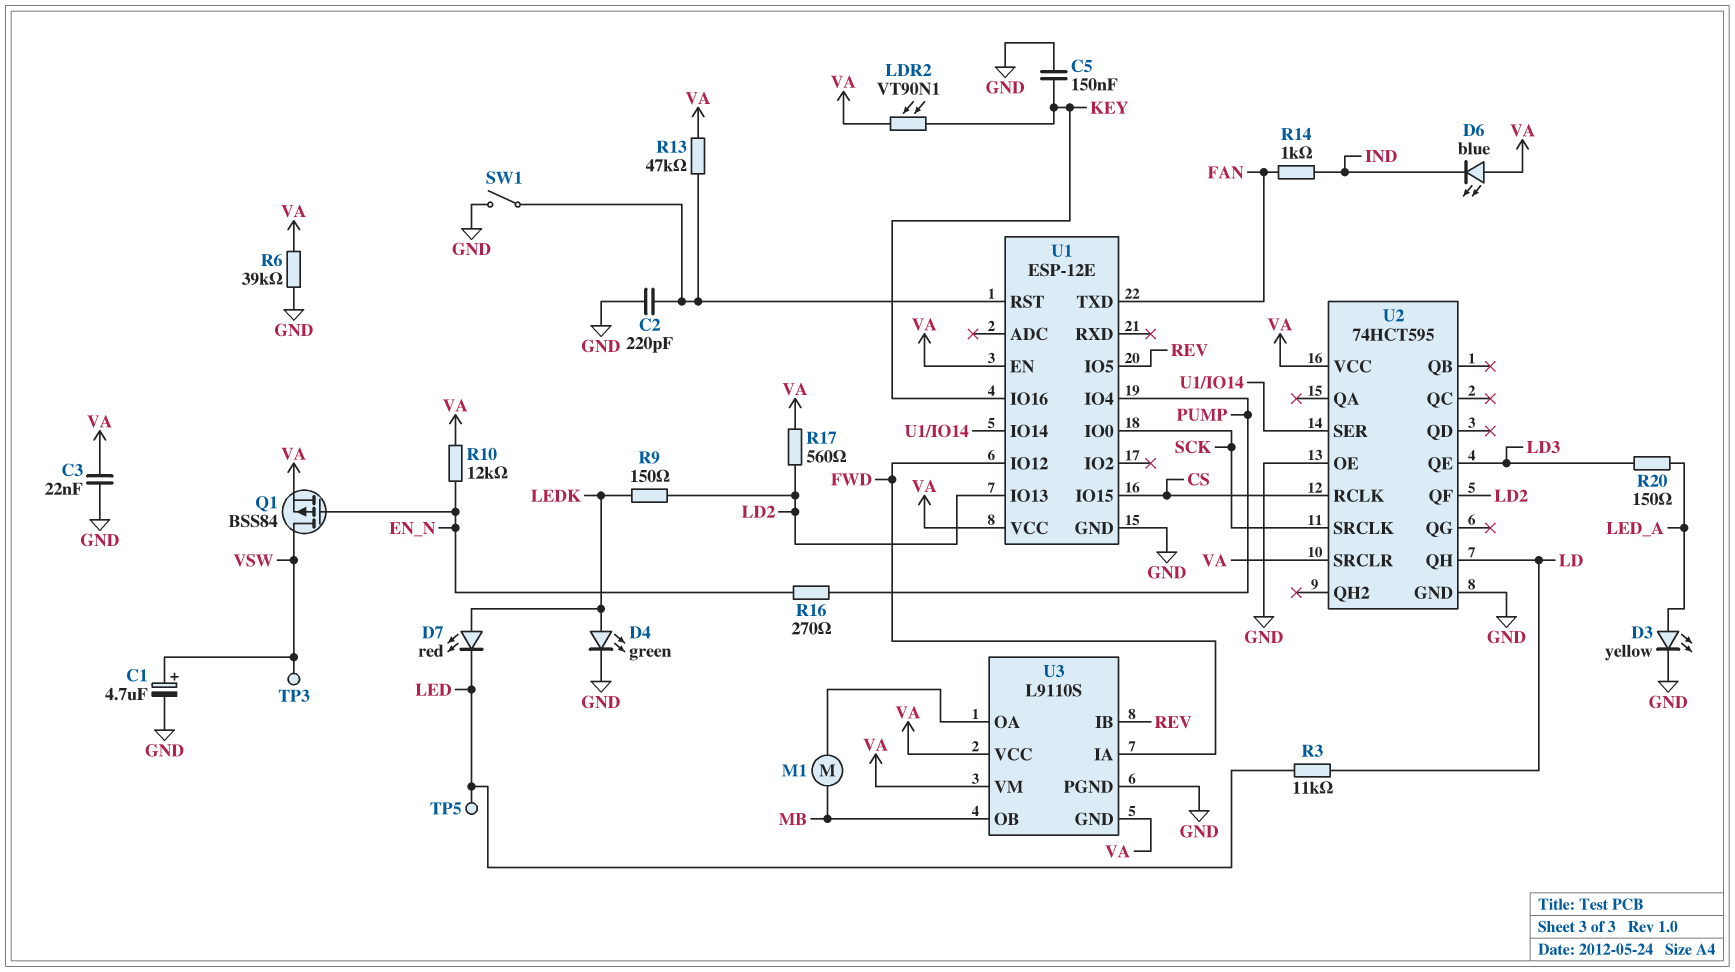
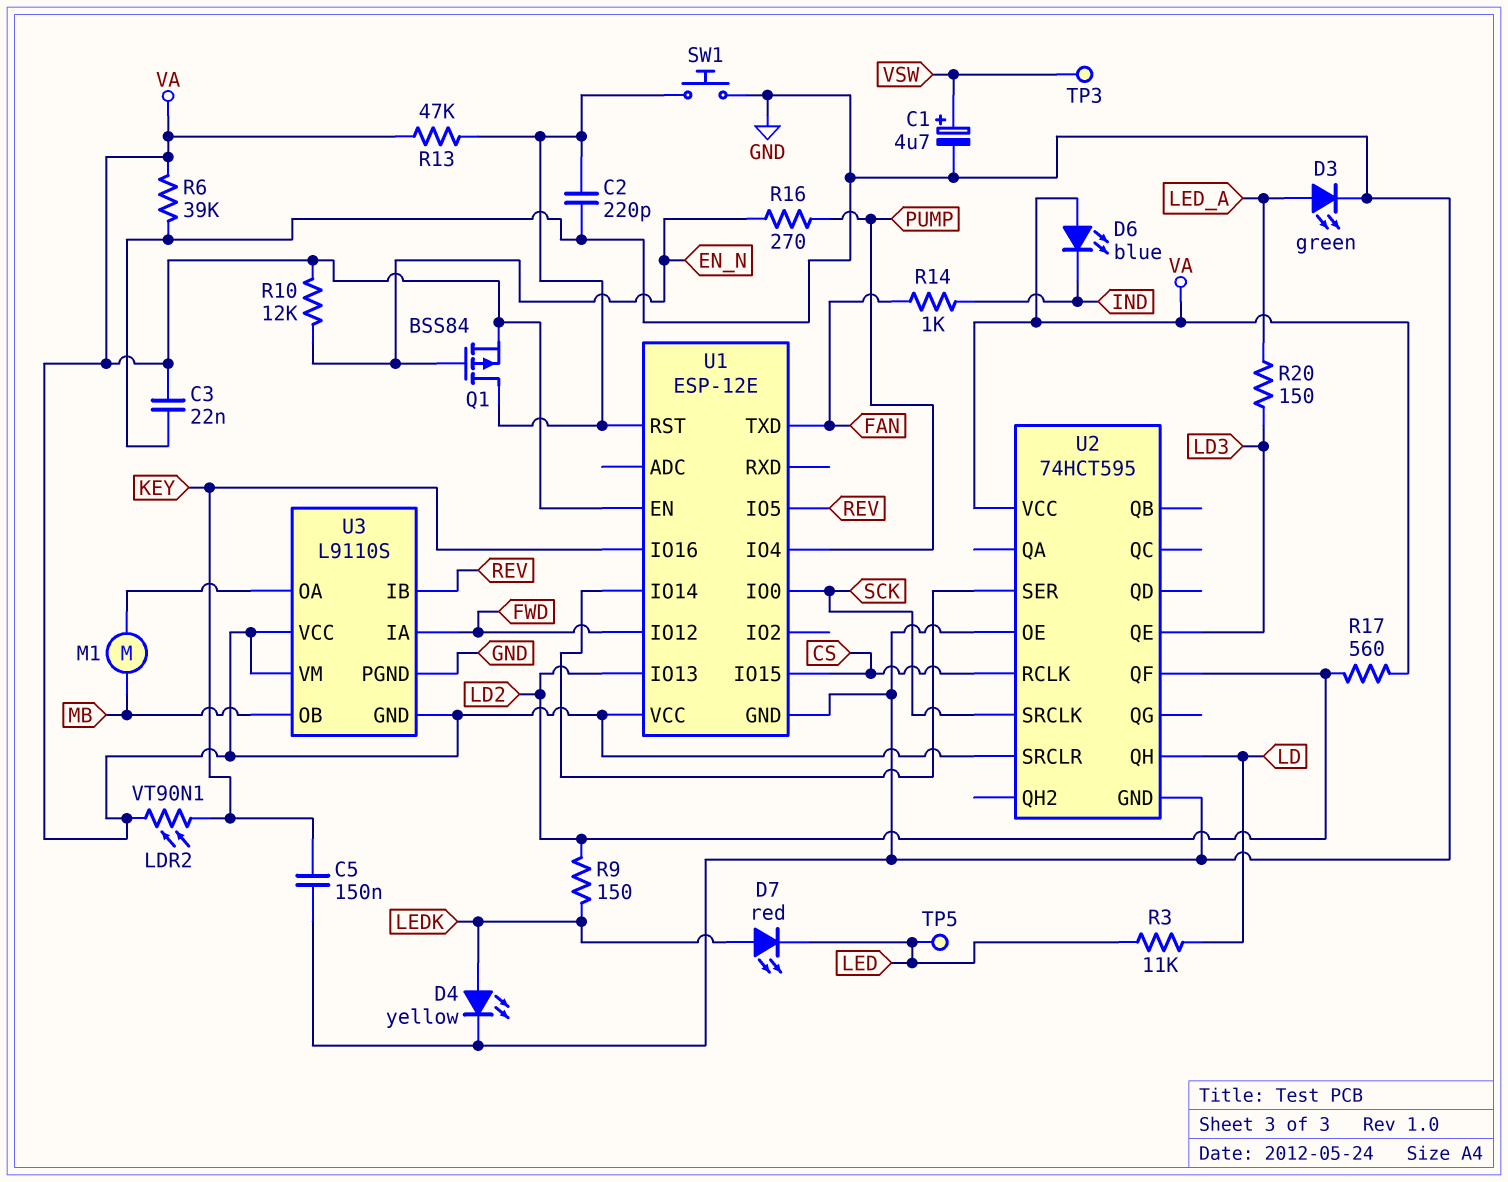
D3: LED yellow (A LED_A, K GND) -> LED green (A LED_A, K GND)
D4: LED green (A LEDK, K GND) -> LED yellow (A LEDK, K GND)
Q1: PMOS BSS84 (G EN_N, D VSW, S VA) -> PMOS BSS84 (G EN_N, D U1/RST, S VA)
SW1: switch (GND, U1/RST) -> button (GND, U1/RST)

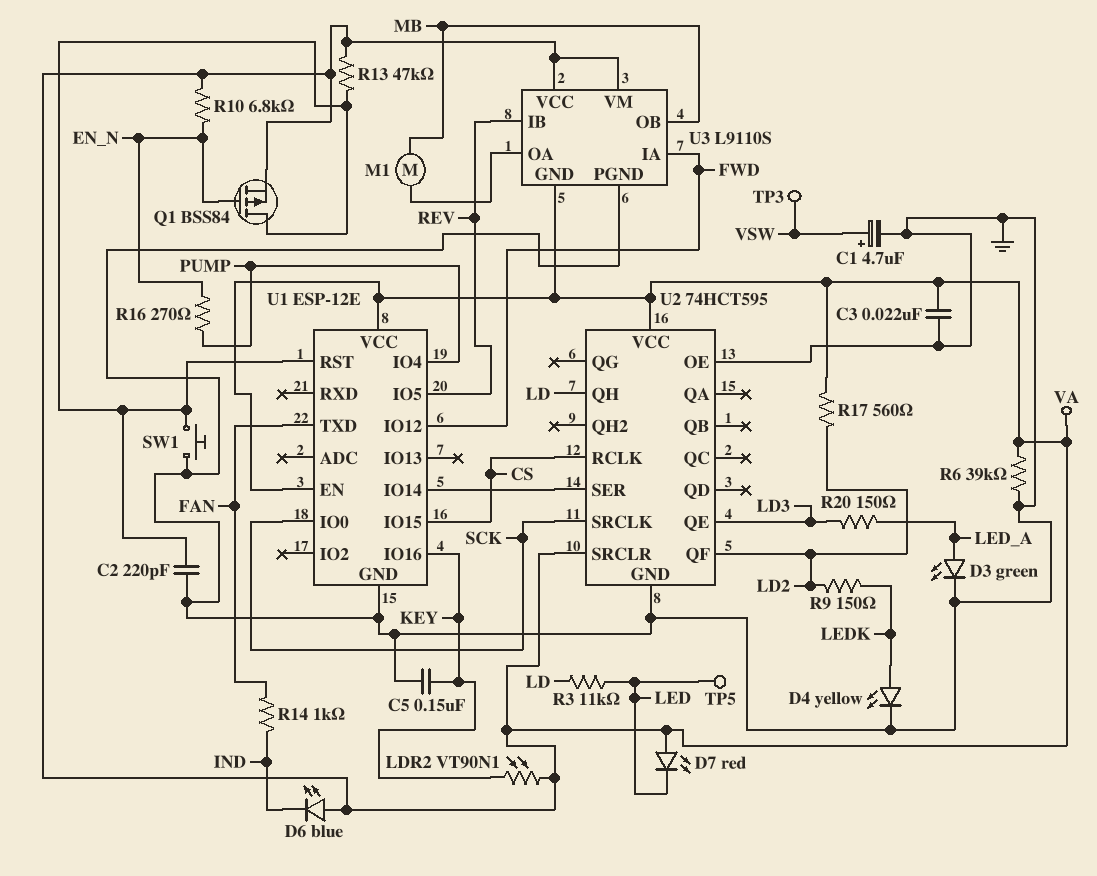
D7: LED red (A LEDK, K LED) -> LED red (A VA, K LED)
R10: 12k (EN_N, VA) -> 6.8k (EN_N, VA)
U1 pin IO13: LD2 -> none

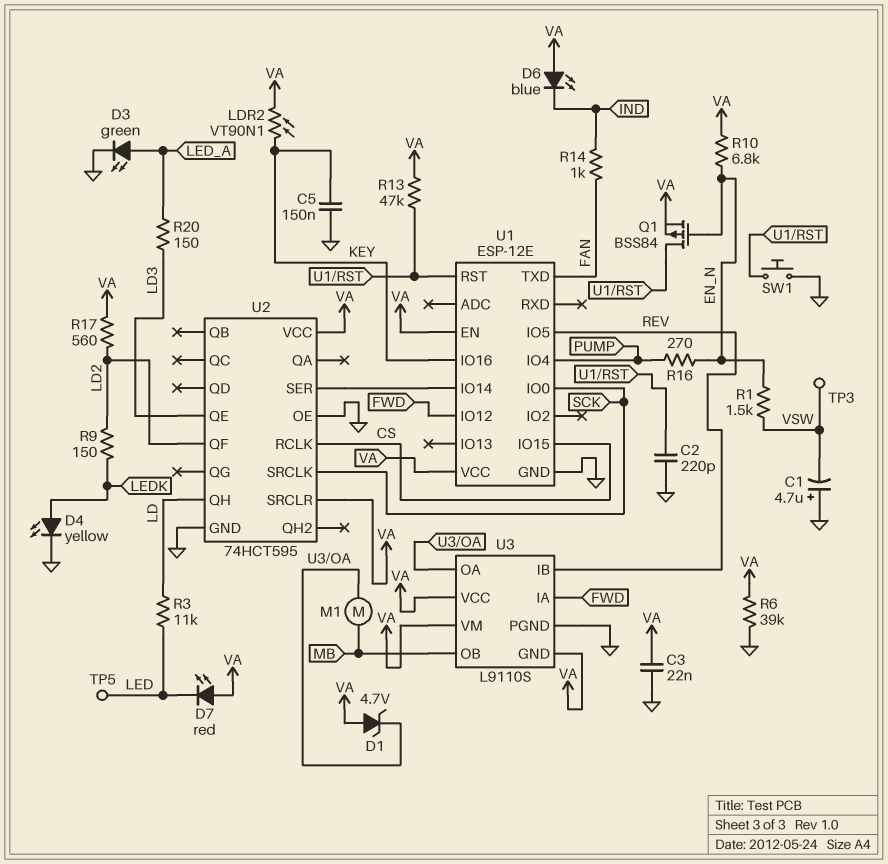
C1: 4.7uF (plus VSW, minus GND) -> 4.7uF (plus GND, minus VSW)
D1: none -> zener 4.7V (A VA, K U3/OA)
R1: none -> 1.5k (EN_N, VSW)

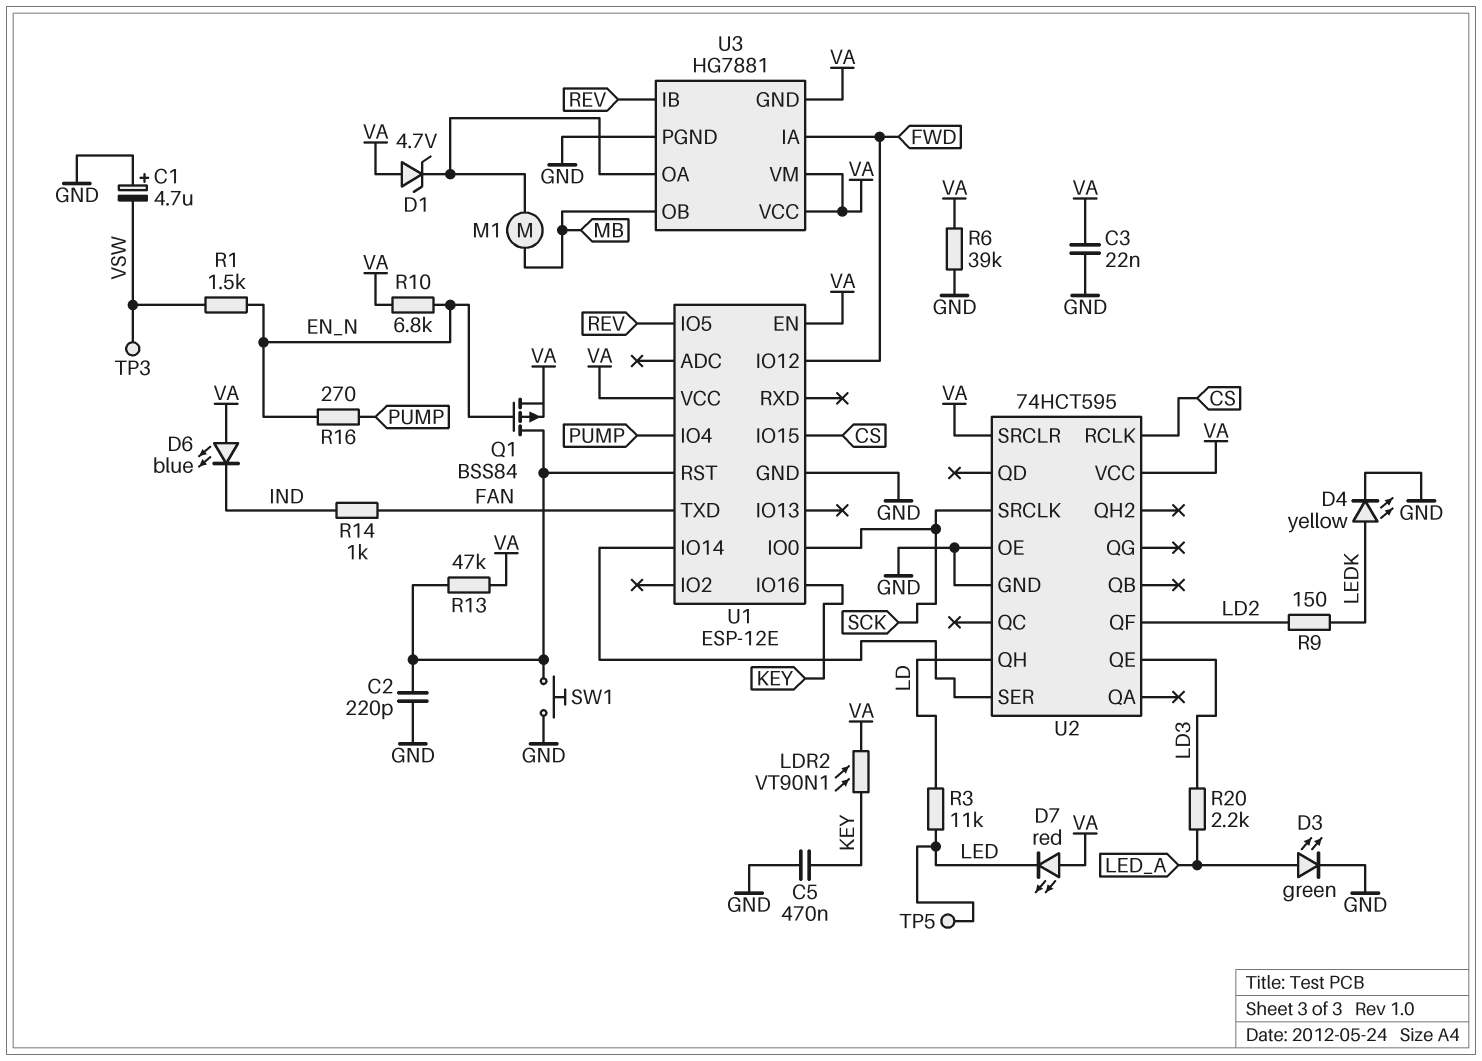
C5: 150nF (GND, KEY) -> 470nF (GND, KEY)
R17: 560 (LD2, VA) -> none
R20: 150 (LD3, LED_A) -> 2.2k (LD3, LED_A)
U3: L9110S -> HG7881

